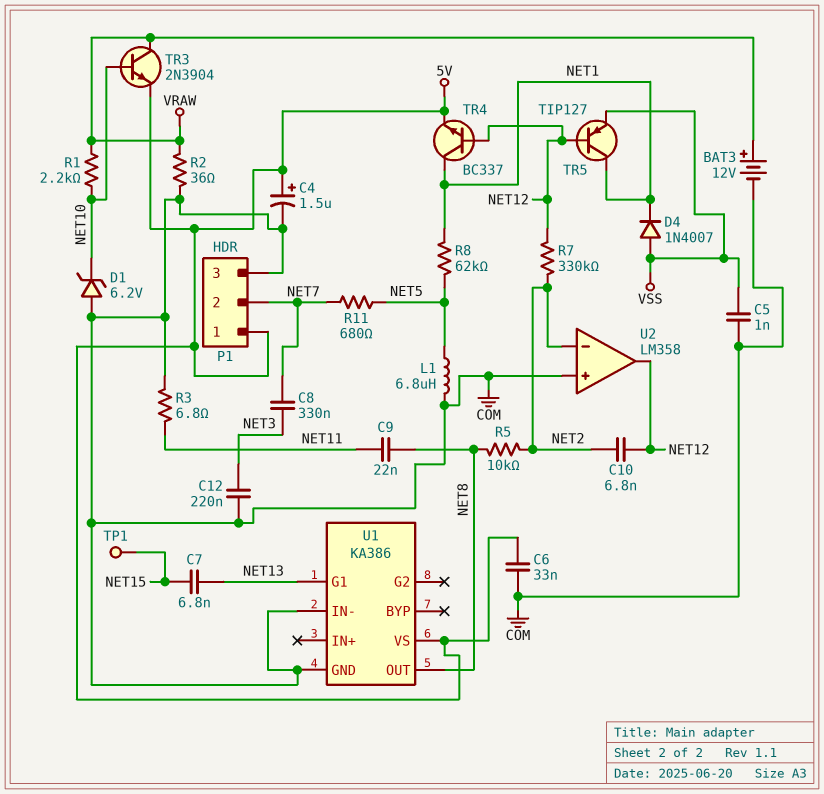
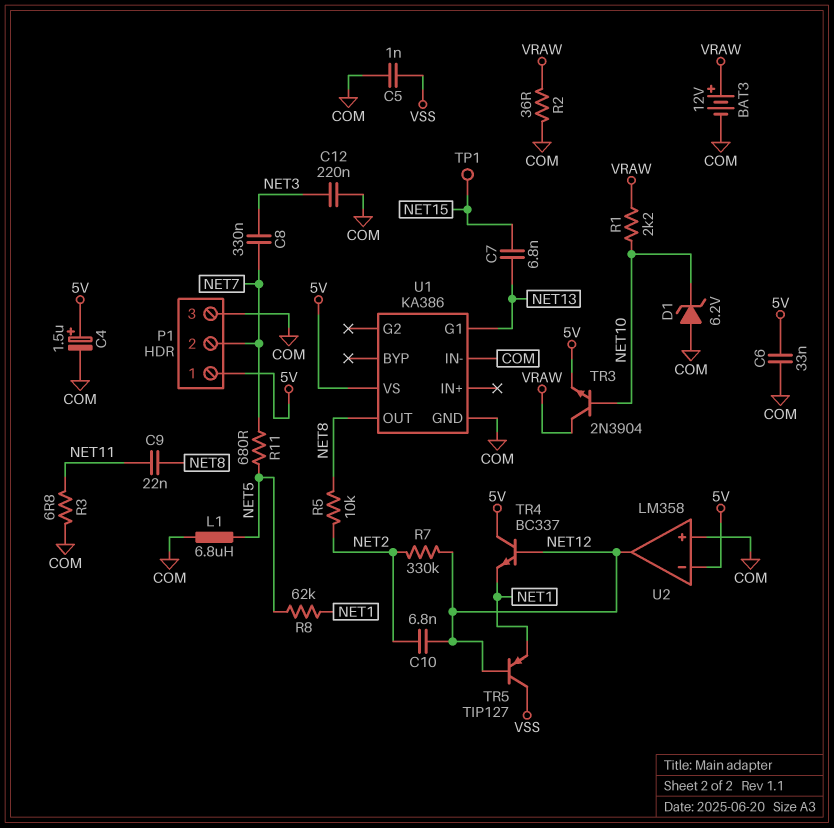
D4: diode 1N4007 (A VSS, K NET1) -> none
TR4: NPN BC337 (B NET12, C NET1, E 5V) -> NPN BC337 (B NET12, C 5V, E NET1)
TR5: PNP TIP127 (B NET12, C NET1, E VSS) -> PNP TIP127 (B NET12, C VSS, E NET1)
U2 pin in-: NET2 -> 5V

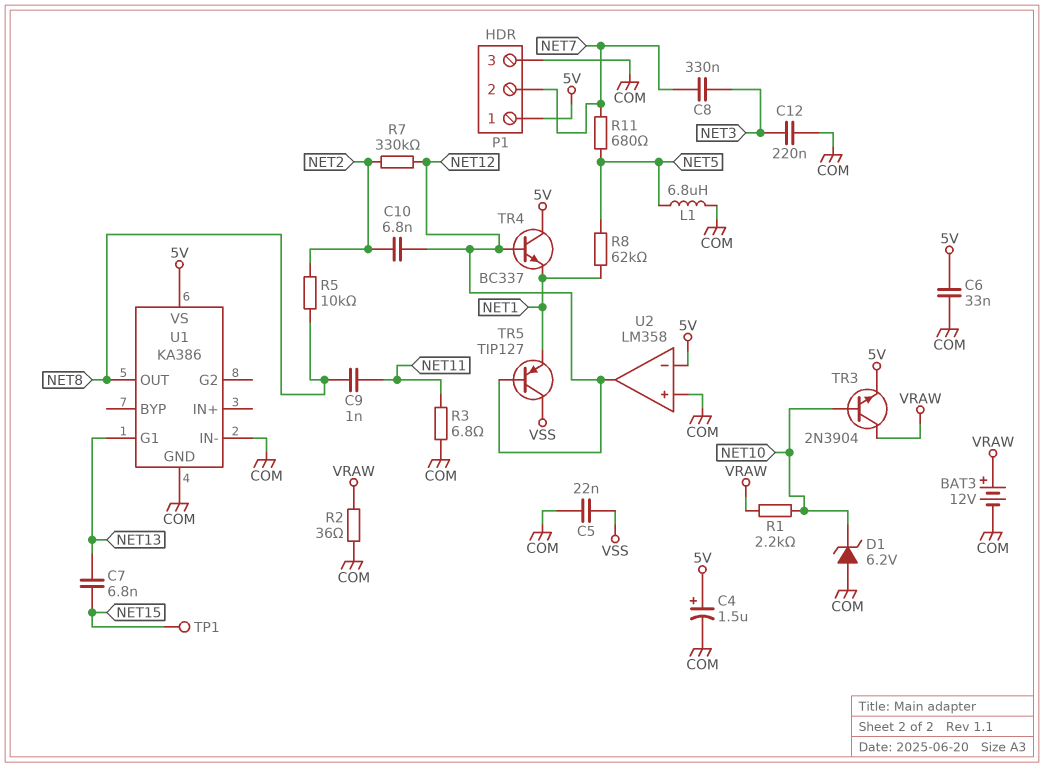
C5: 1nF (COM, VSS) -> 22nF (COM, VSS)
C9: 22nF (NET8, NET11) -> 1nF (NET8, NET11)

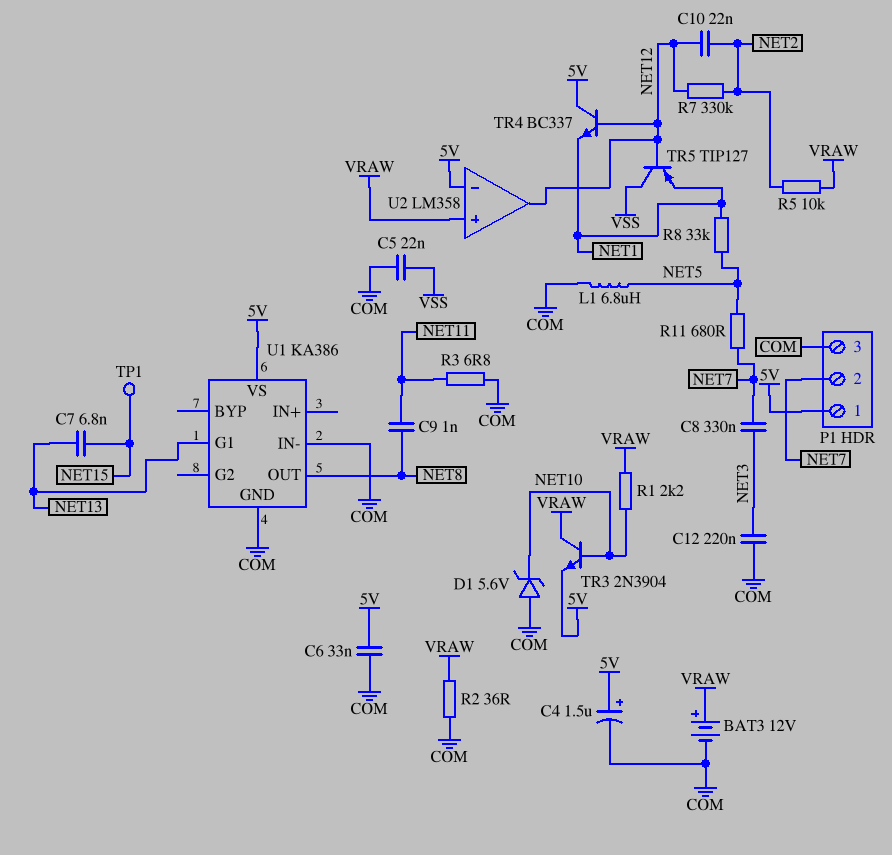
C10: 6.8nF (NET2, NET12) -> 22nF (NET2, NET12)
D1: zener 6.2V (A COM, K NET10) -> zener 5.6V (A COM, K NET10)
R5: 10k (NET2, NET8) -> 10k (NET2, VRAW)
R8: 62k (NET1, NET5) -> 33k (NET1, NET5)
U2 pin in+: COM -> VRAW

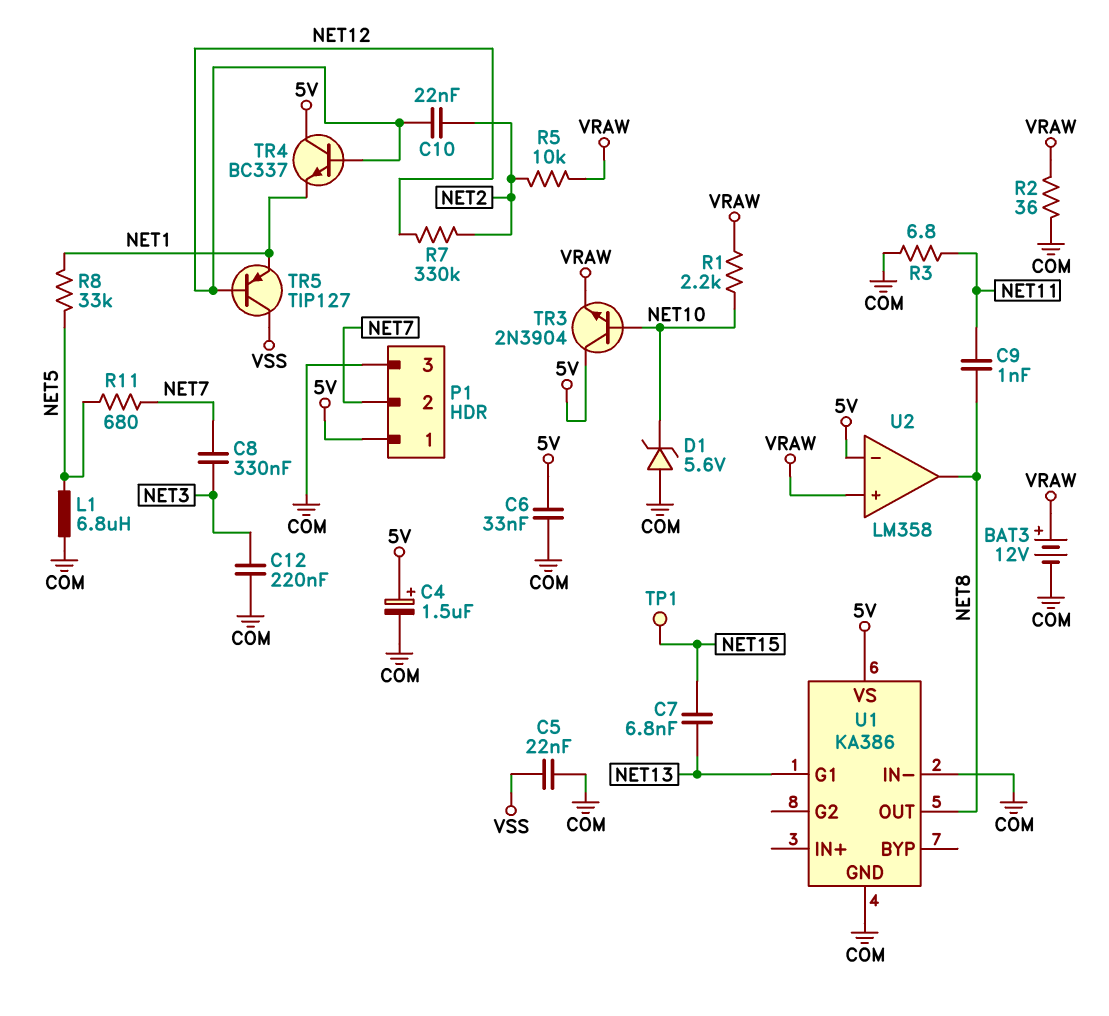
TR3: NPN 2N3904 (B NET10, C VRAW, E 5V) -> NPN 2N3904 (B NET10, C 5V, E VRAW)
U2 pin out: NET12 -> NET8

